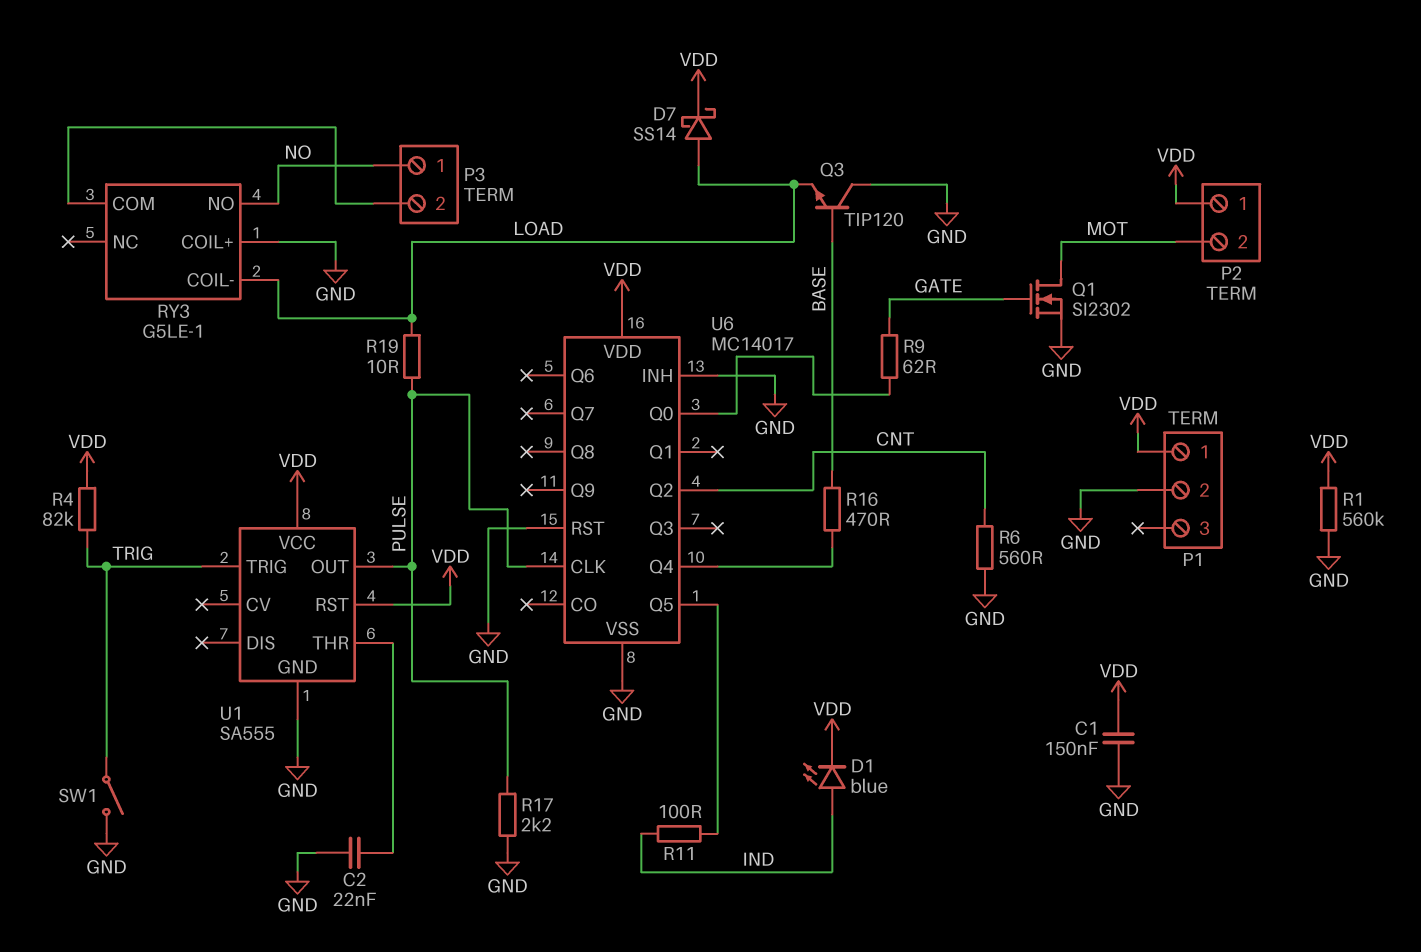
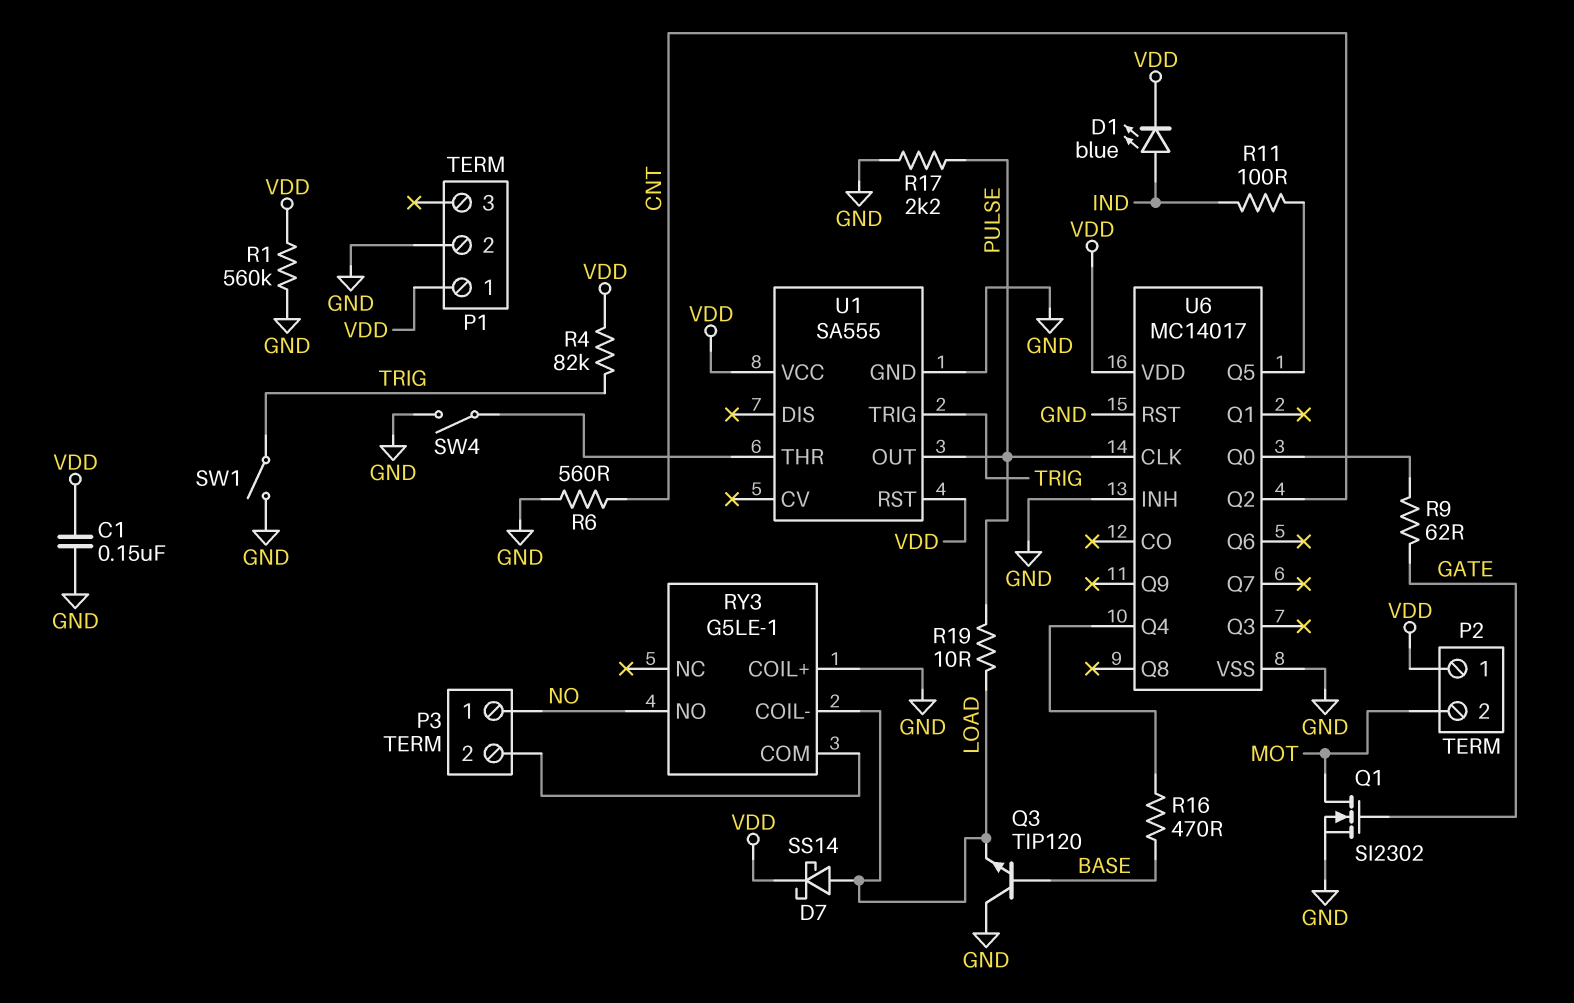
C2: 22nF (GND, U1/THR) -> none
SW4: none -> switch (GND, U1/THR)

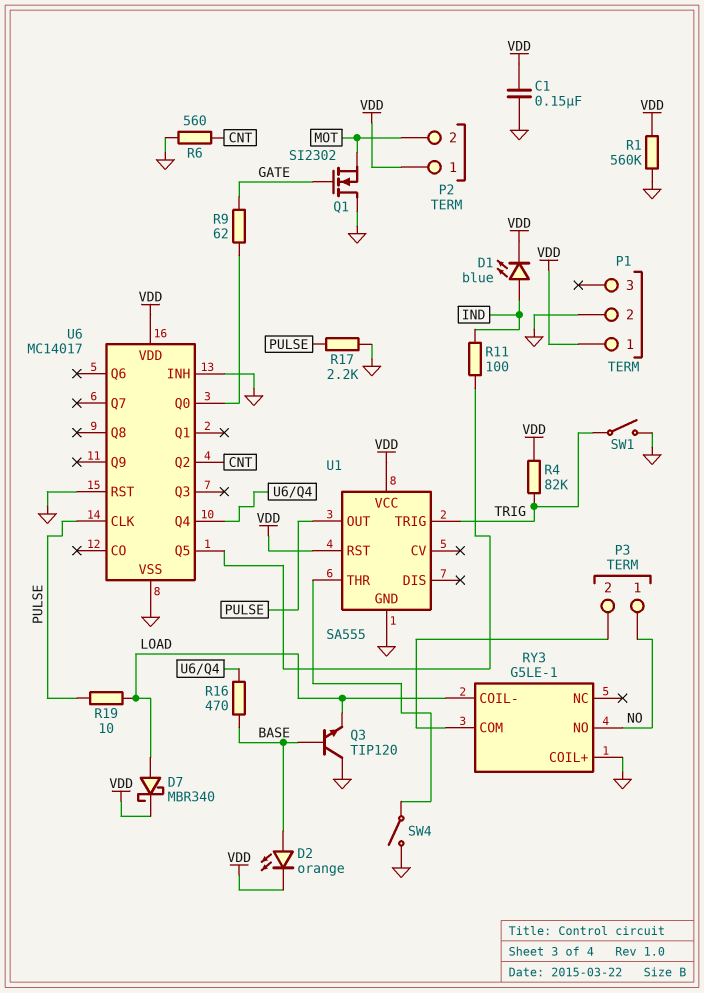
D2: none -> LED orange (A BASE, K VDD)
D7: schottky SS14 (A LOAD, K VDD) -> schottky MBR340 (A LOAD, K VDD)
Q1: NMOS SI2302 (G GATE, D MOT, S GND) -> NMOS SI2302 (G GATE, D GND, S MOT)

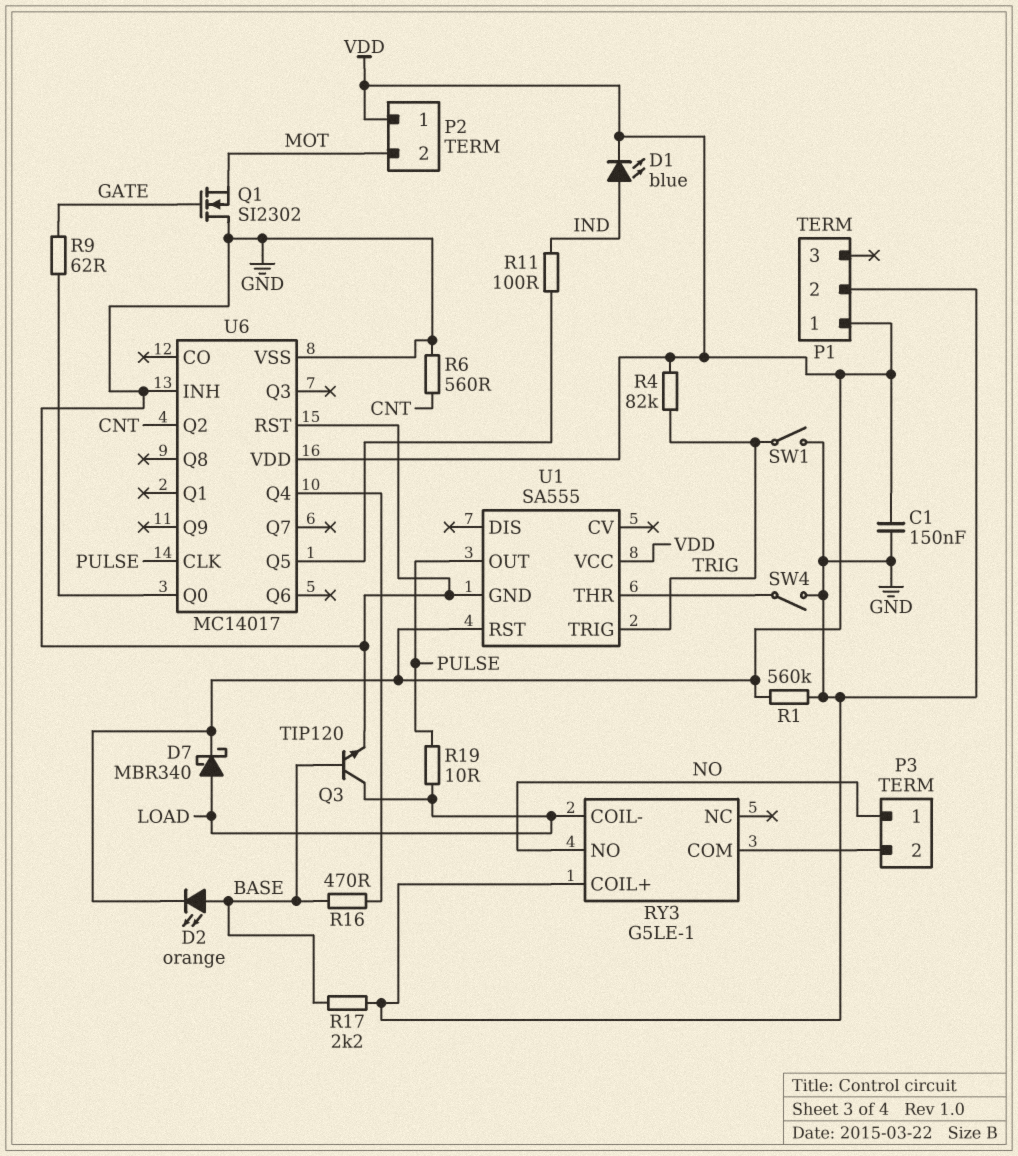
Q3: NPN TIP120 (B BASE, C GND, E LOAD) -> NPN TIP120 (B BASE, C LOAD, E GND)
R17: 2.2k (GND, PULSE) -> 2.2k (BASE, GND)

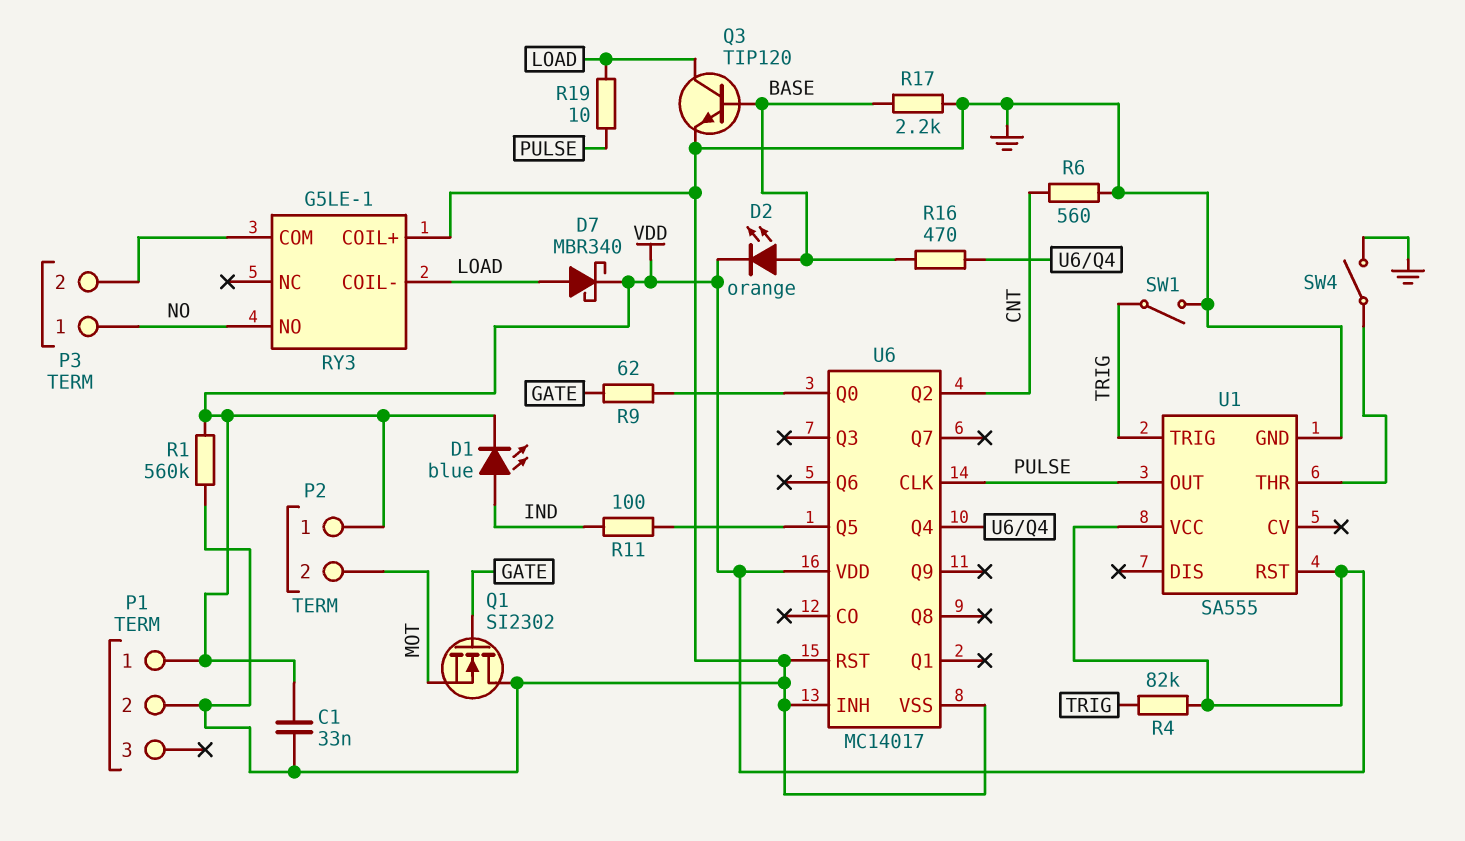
C1: 150nF (GND, VDD) -> 33nF (GND, VDD)

